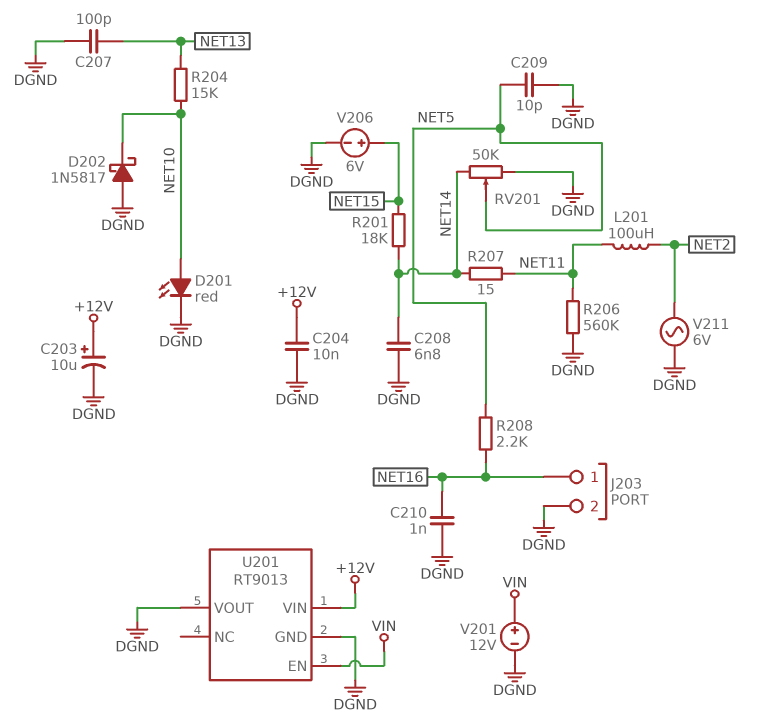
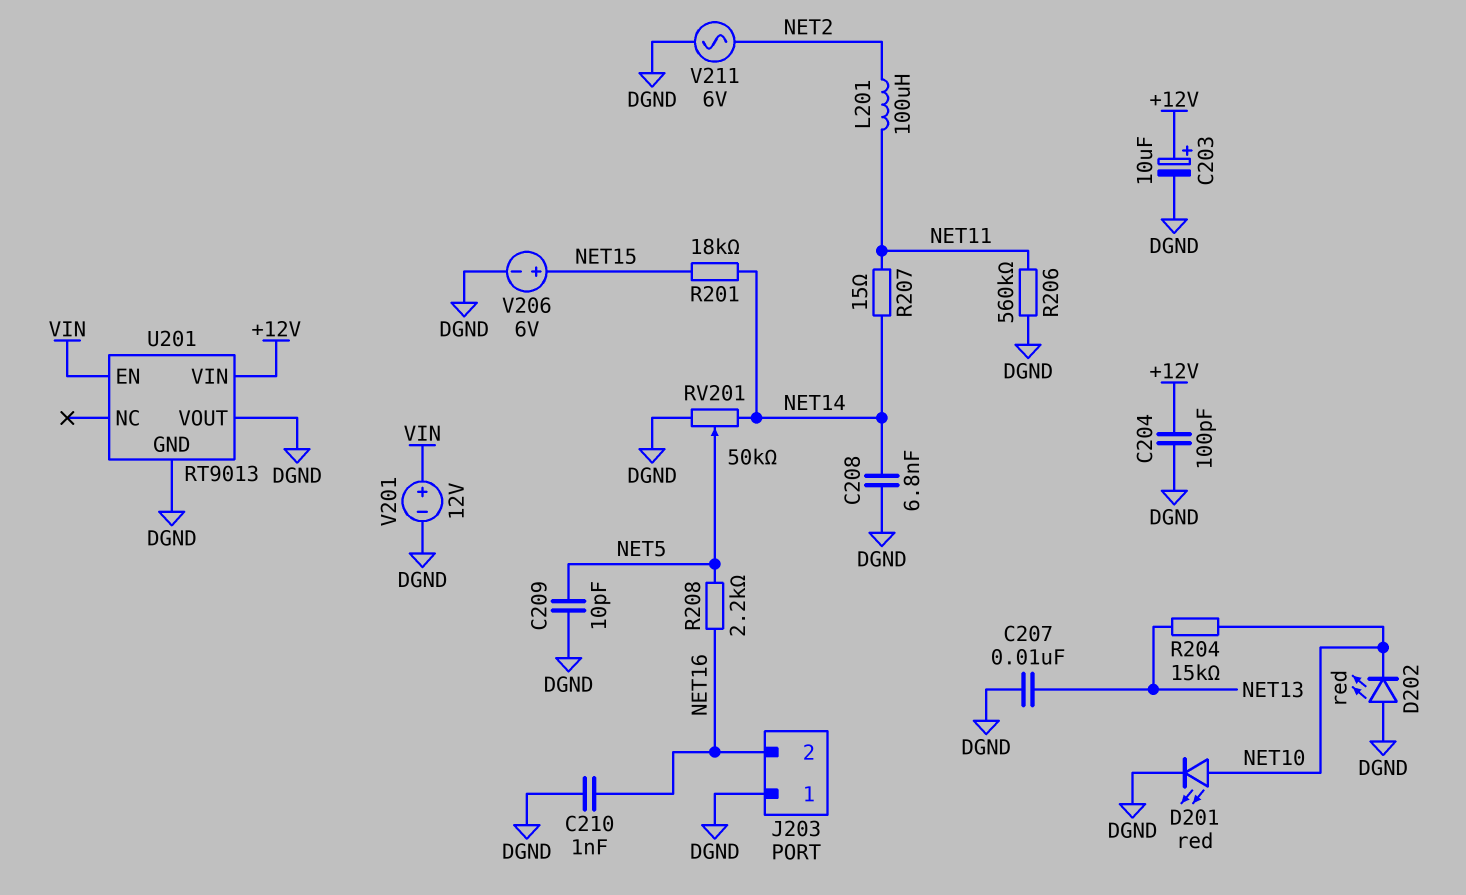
C204: 10nF (+12V, DGND) -> 100pF (+12V, DGND)
C207: 100pF (DGND, NET13) -> 10nF (DGND, NET13)
D202: schottky 1N5817 (A DGND, K NET10) -> LED red (A DGND, K NET10)
J203 pin 1: NET16 -> DGND
J203 pin 2: DGND -> NET16

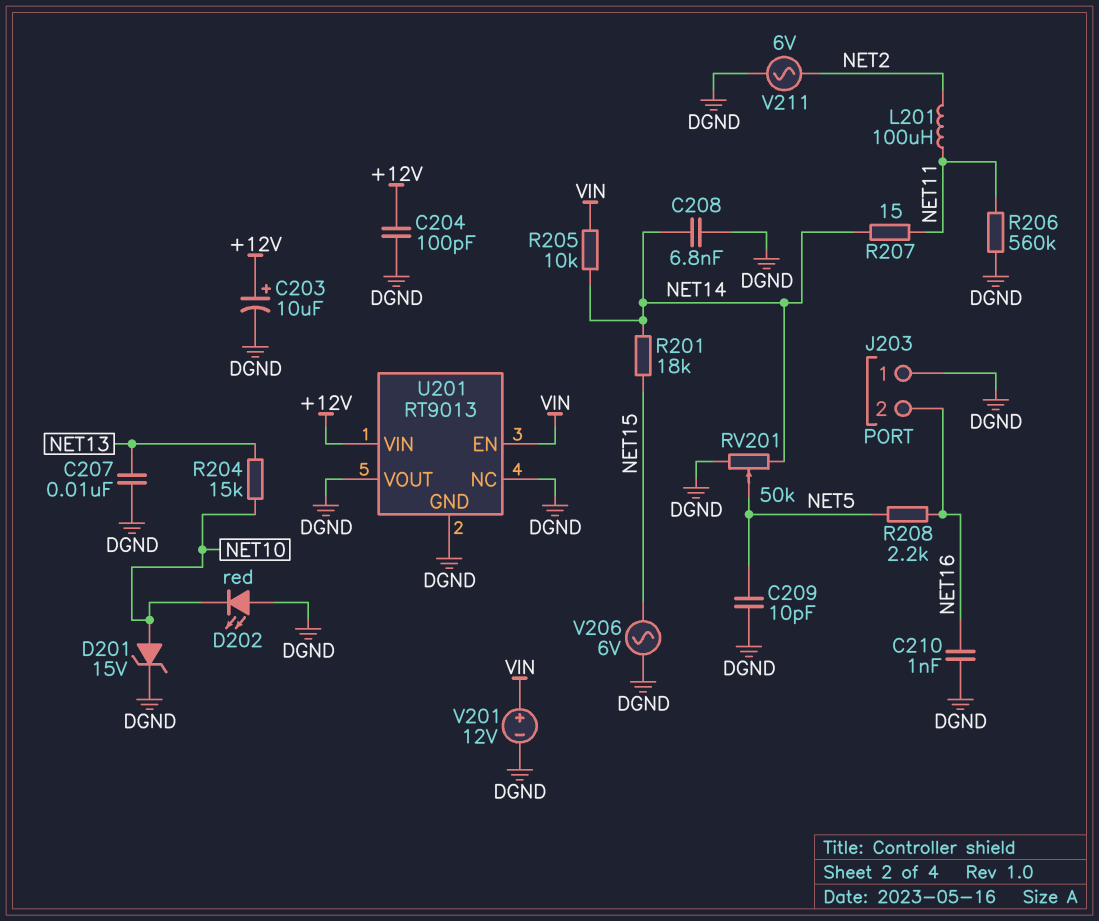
D201: LED red (A NET10, K DGND) -> zener 15V (A NET10, K DGND)
R205: none -> 10k (NET14, VIN)
U201 pin NC: none -> DGND
V206: 6V (plus NET15, minus DGND) -> AC 6V (DGND, NET15)

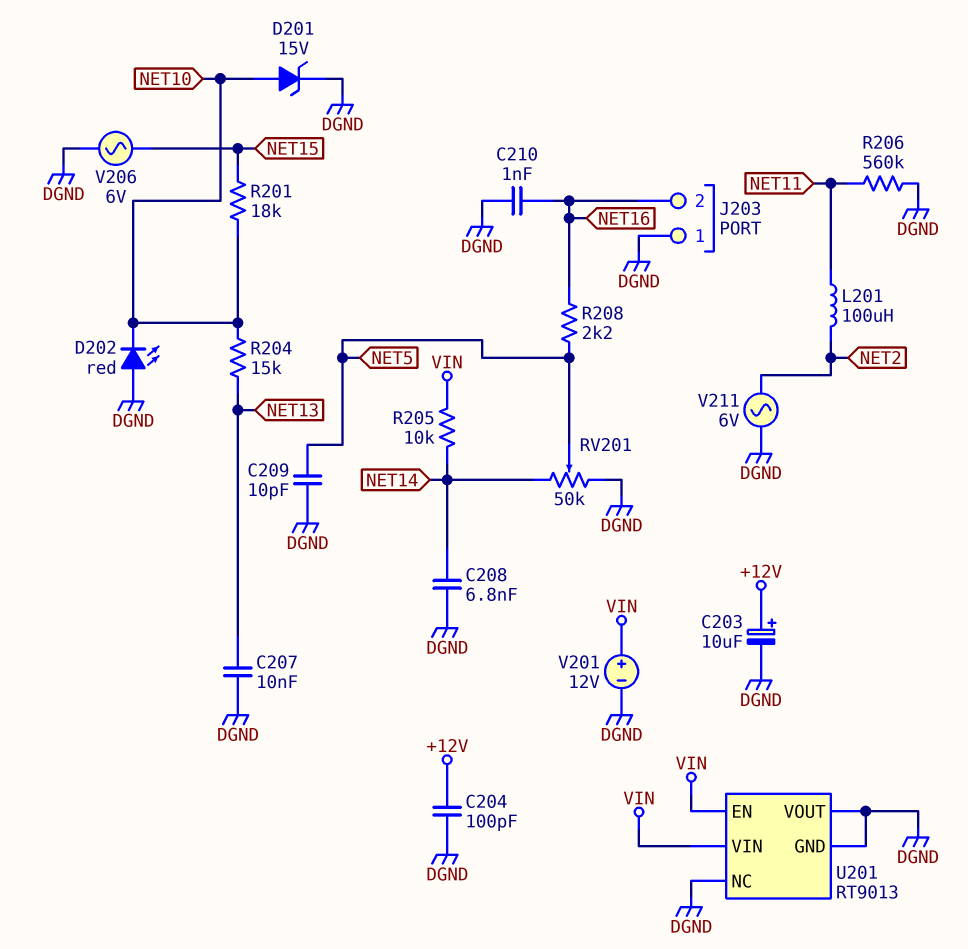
R201: 18k (NET14, NET15) -> 18k (NET10, NET15)
R207: 15 (NET11, NET14) -> none
U201 pin VIN: +12V -> VIN

